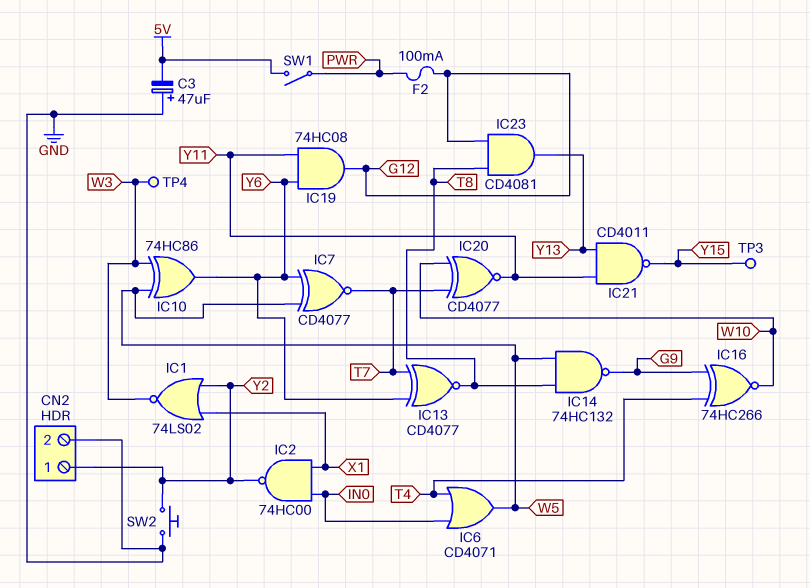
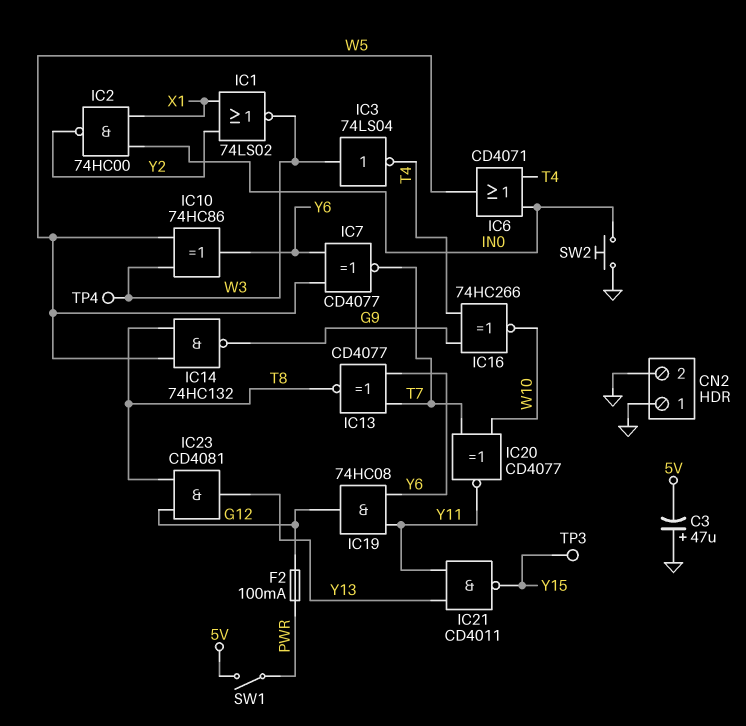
CN2 pin 1: Y2 -> GND
IC3: none -> NOT 74LS04 (in W3, out T4)
SW2: button (GND, Y2) -> button (GND, IN0)

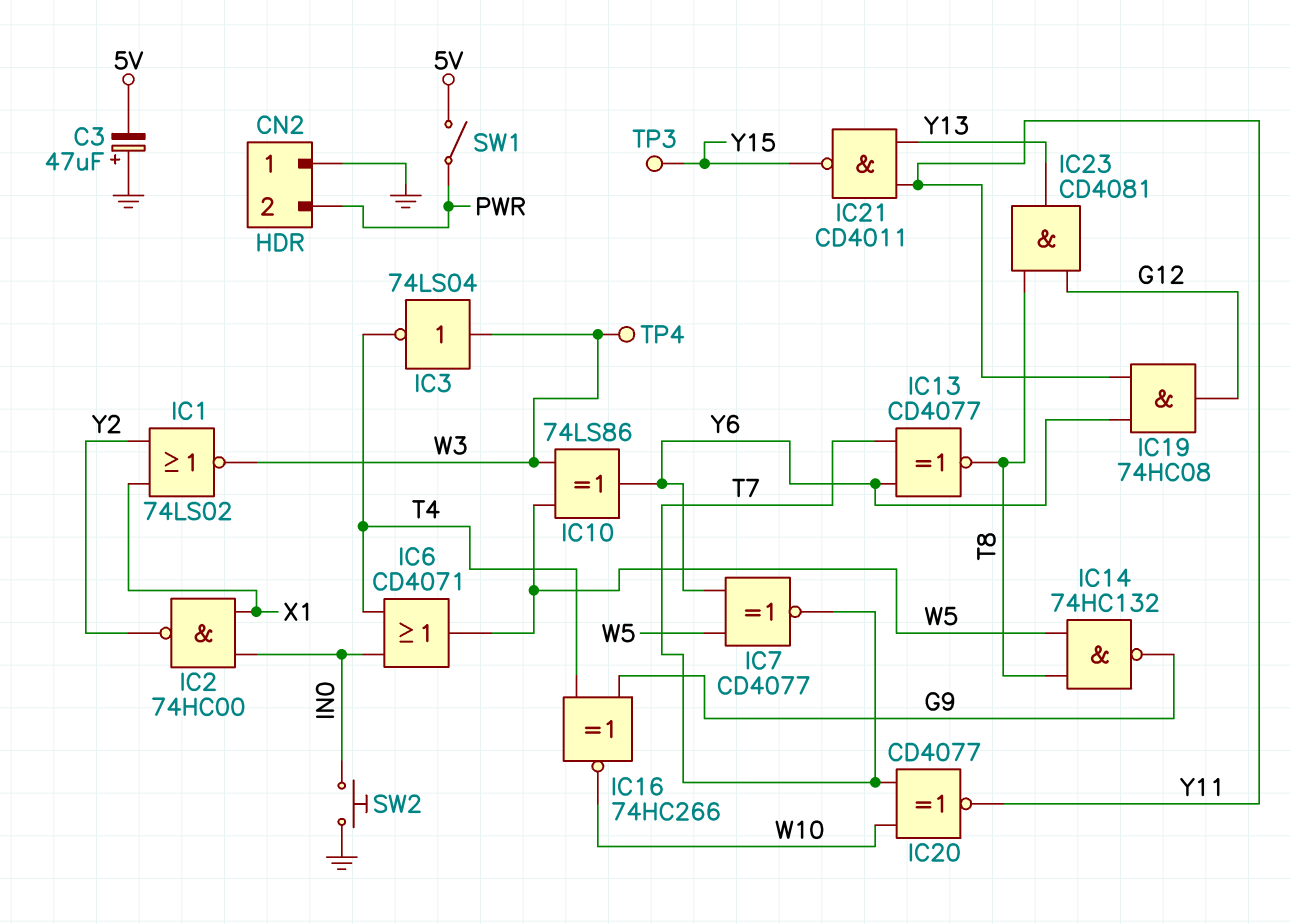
CN2 pin 2: GND -> PWR
F2: 100mA (G12, PWR) -> none
IC10: XOR 74HC86 (in W3, in W5, out Y6) -> XOR 74LS86 (in W3, in W5, out Y6)

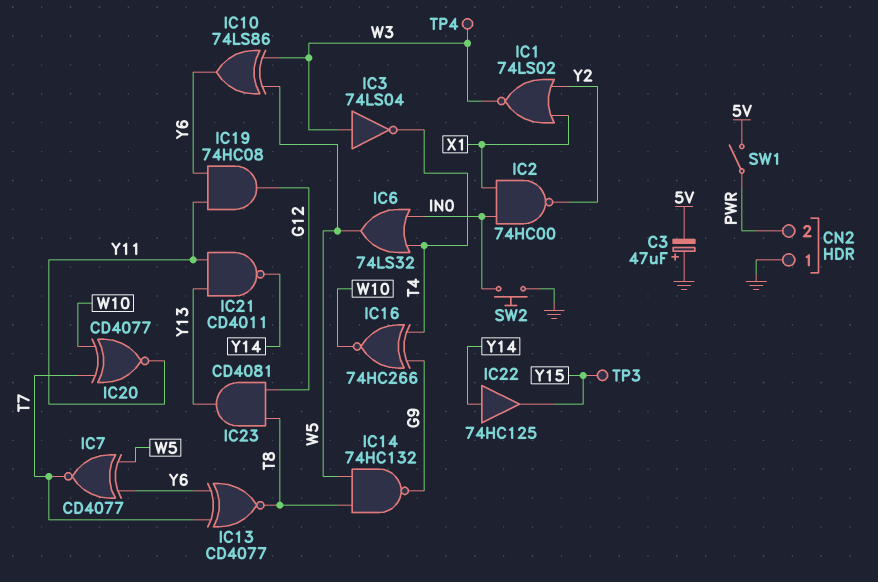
IC6: OR CD4071 (in IN0, in T4, out W5) -> OR 74LS32 (in IN0, in T4, out W5)
IC21: NAND CD4011 (in Y11, in Y13, out Y15) -> NAND CD4011 (in Y11, in Y13, out Y14)
IC22: none -> buffer 74HC125 (in Y14, out Y15)

